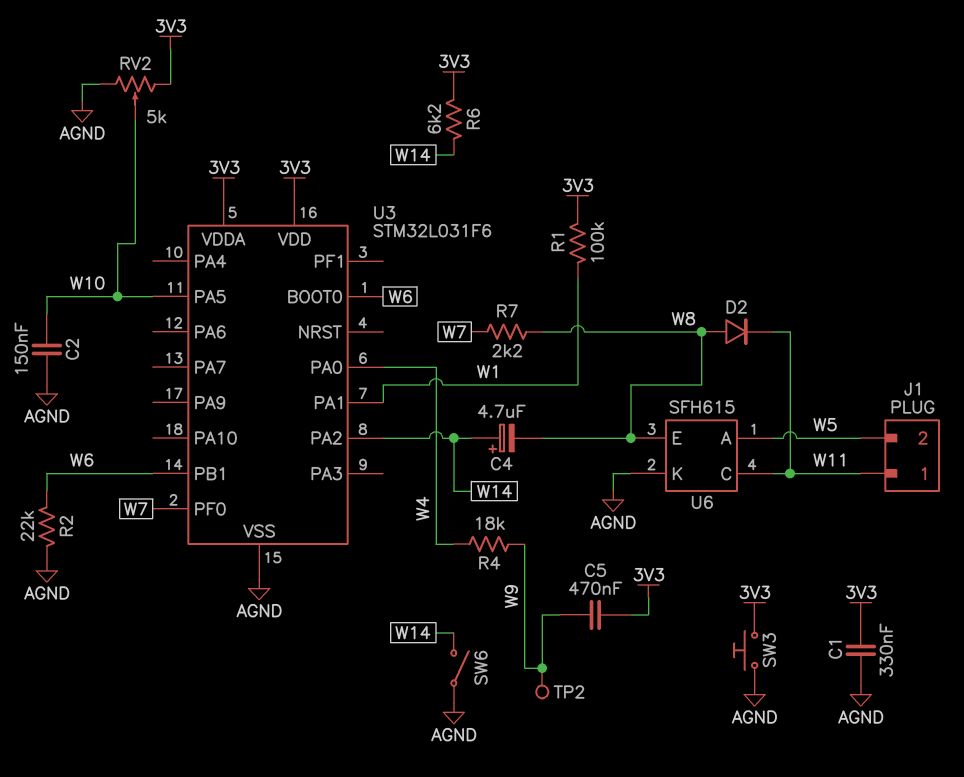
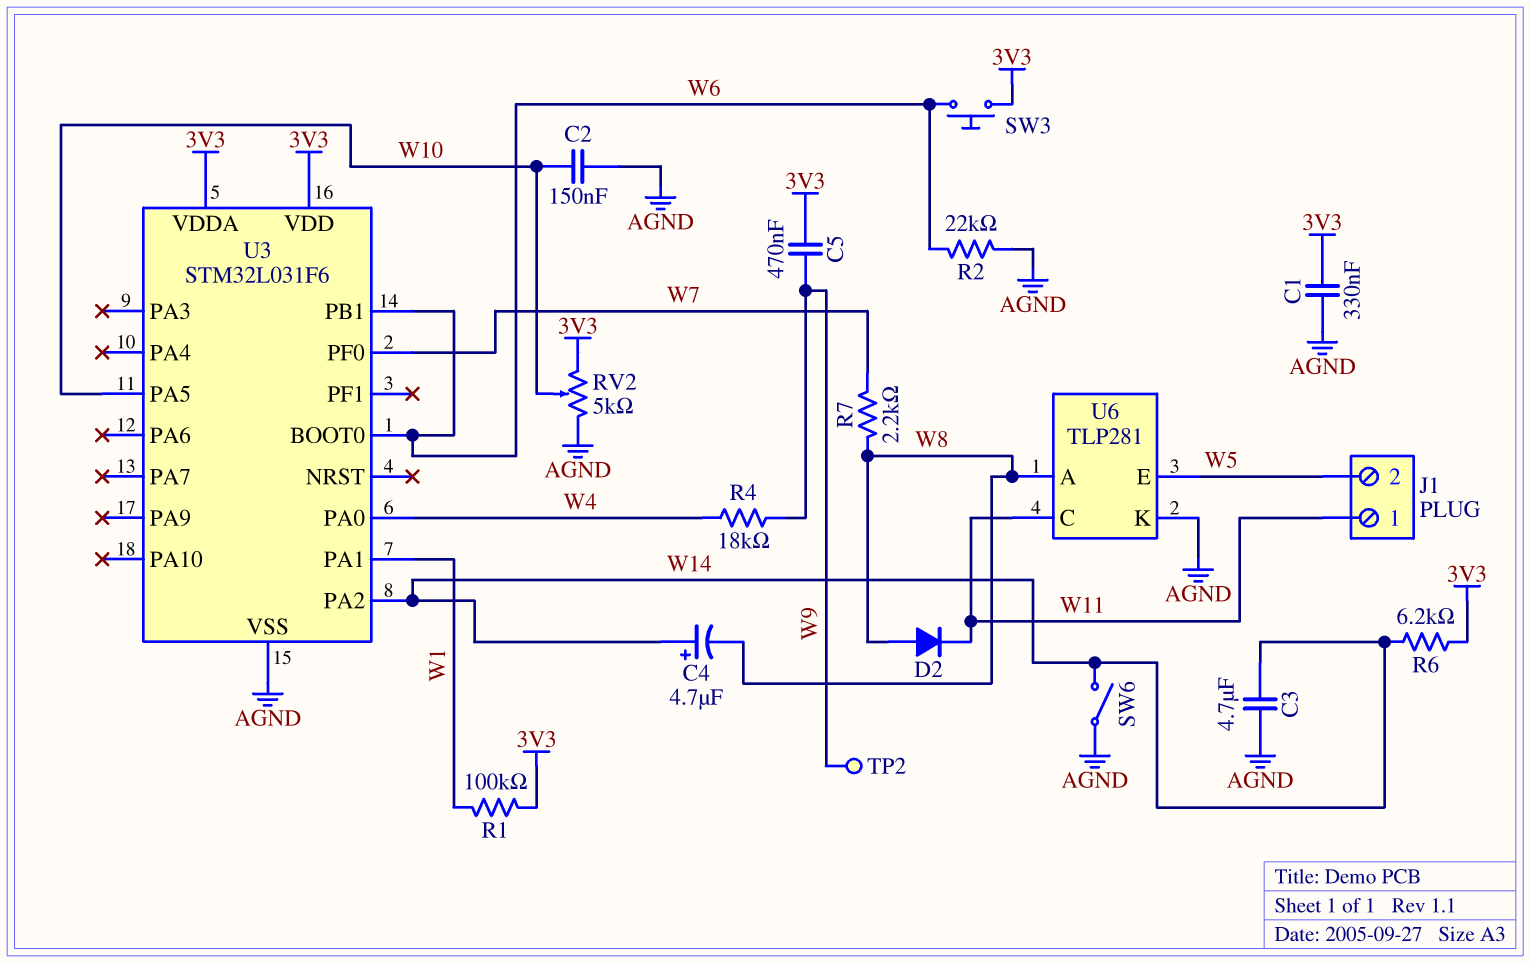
C3: none -> 4.7uF (AGND, W14)
SW3: button (3V3, AGND) -> button (3V3, W6)
U6: SFH615 -> TLP281
U6 pin A: W5 -> W8
U6 pin E: W8 -> W5

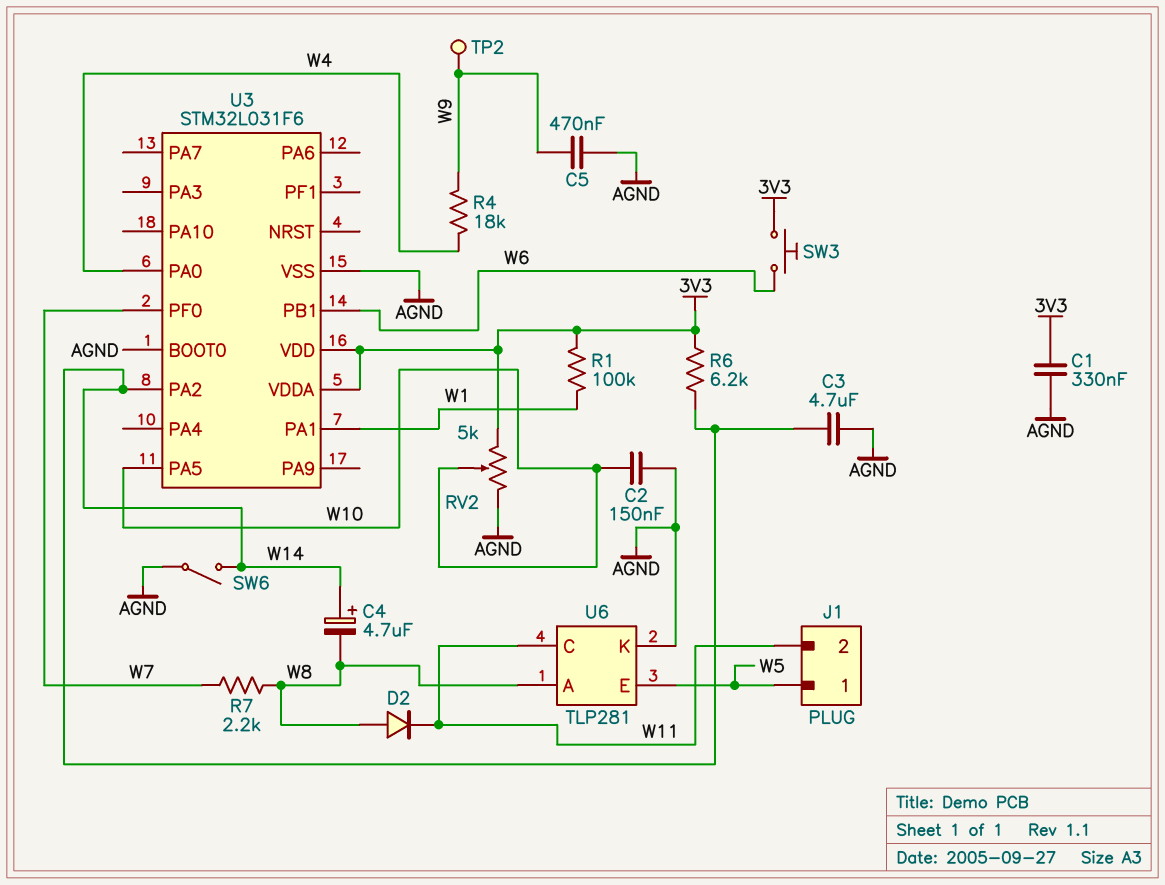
C5: 470nF (3V3, W9) -> 470nF (AGND, W9)
J1 pin 1: W11 -> W5
J1 pin 2: W5 -> W11
R2: 22k (AGND, W6) -> none
U3 pin BOOT0: W6 -> AGND

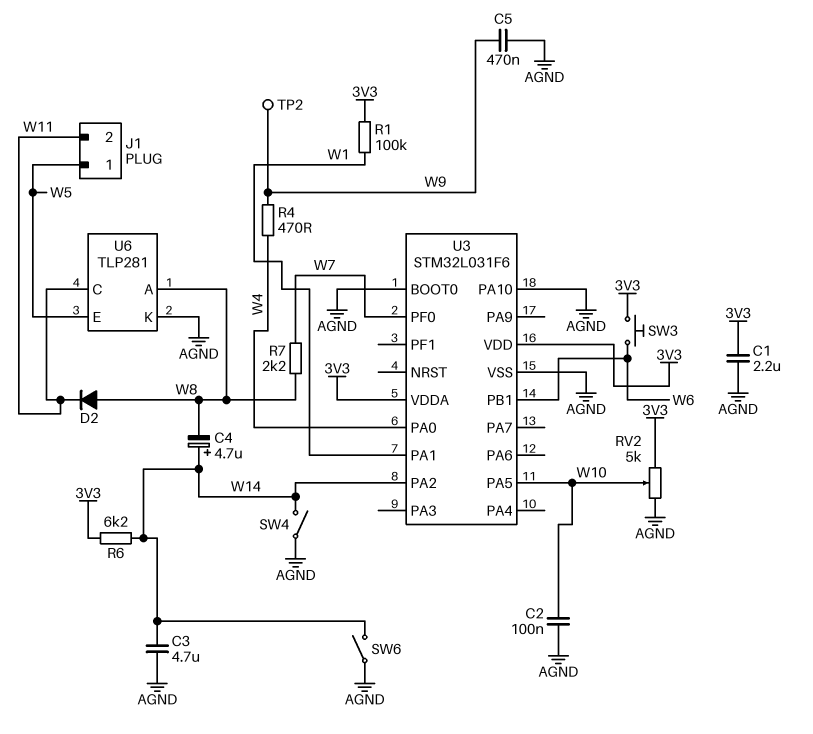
C1: 330nF (3V3, AGND) -> 2.2uF (3V3, AGND)
C2: 150nF (AGND, W10) -> 100nF (AGND, W10)
R4: 18k (W4, W9) -> 470 (W4, W9)
SW4: none -> switch (AGND, W14)
U3 pin PA10: none -> AGND

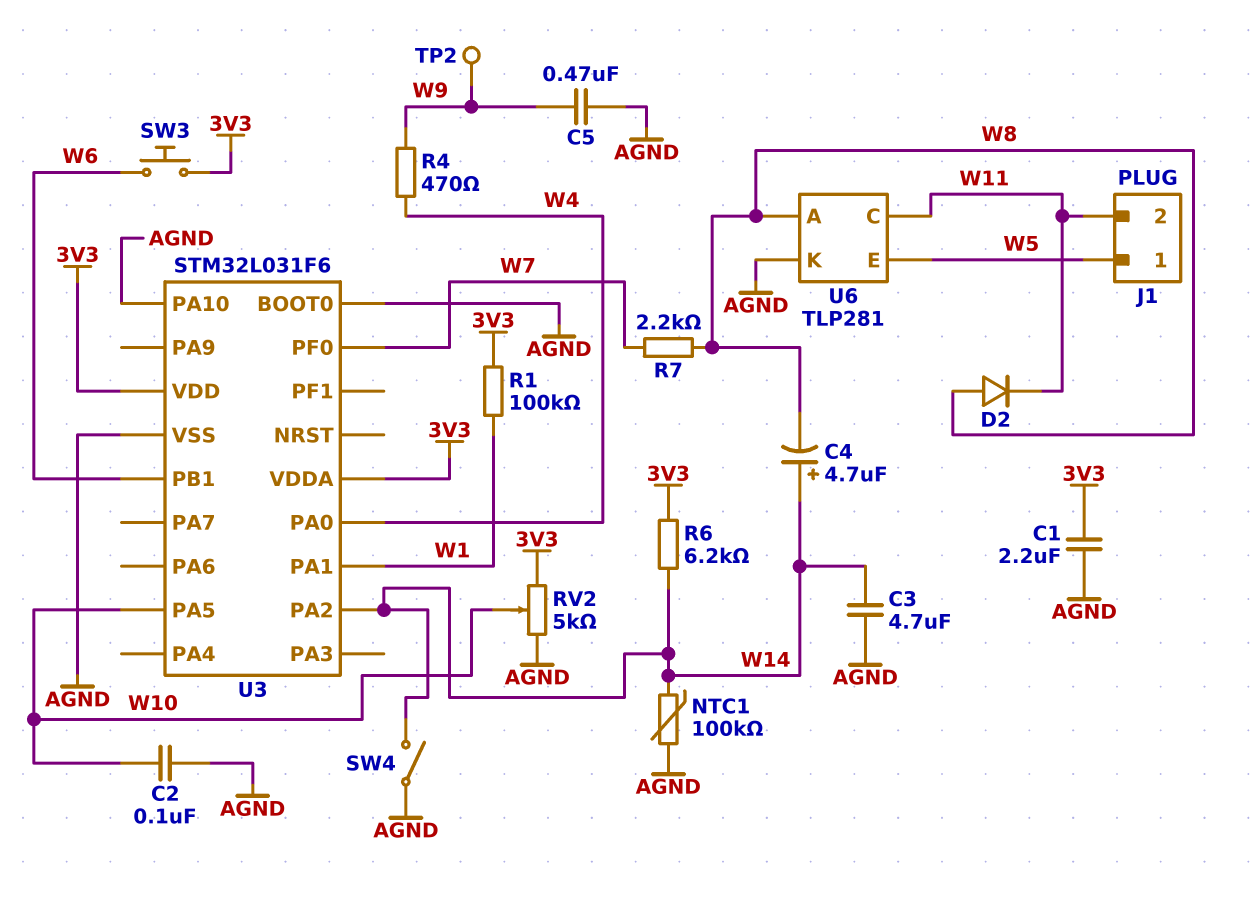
NTC1: none -> 100k (AGND, W14)
SW6: switch (AGND, W14) -> none

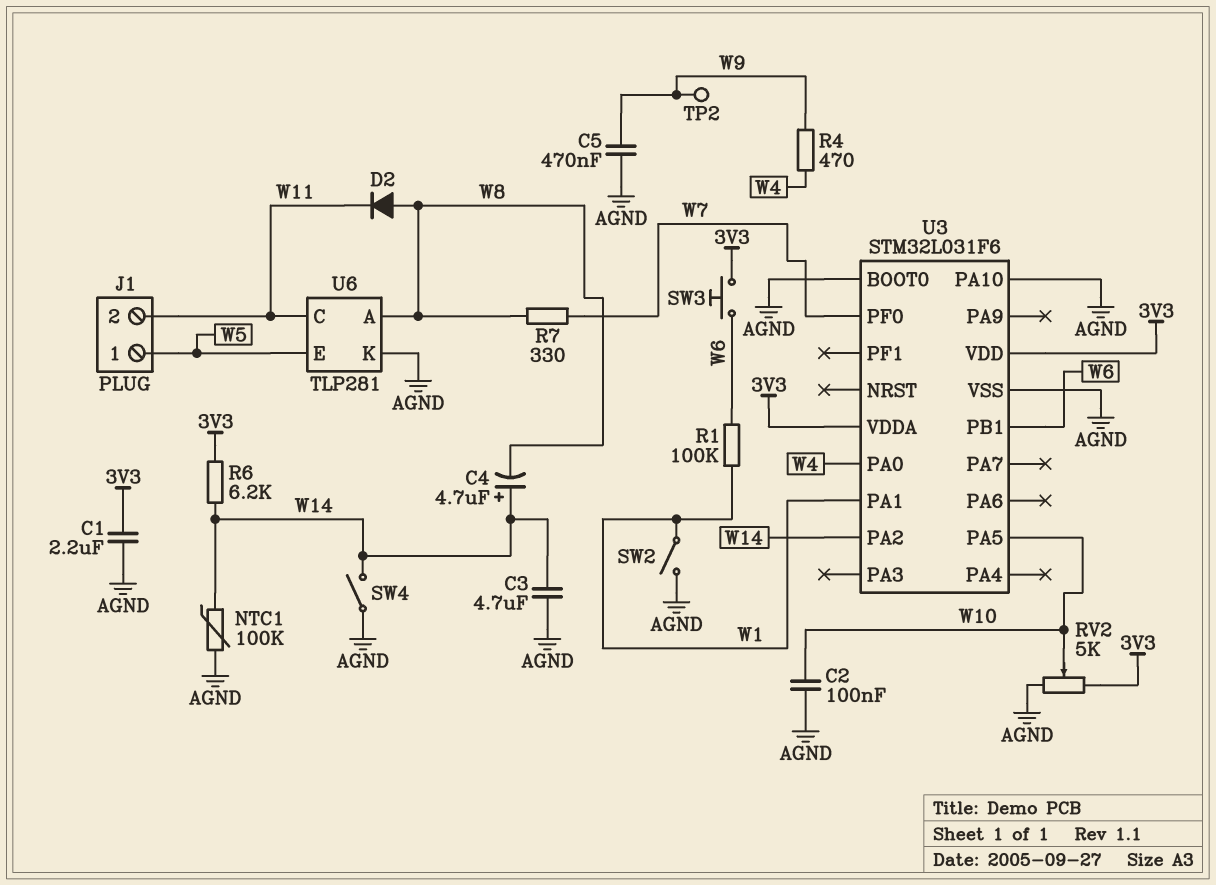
R1: 100k (3V3, W1) -> 100k (W1, W6)
R7: 2.2k (W7, W8) -> 330 (W7, W8)
SW2: none -> switch (AGND, W1)

